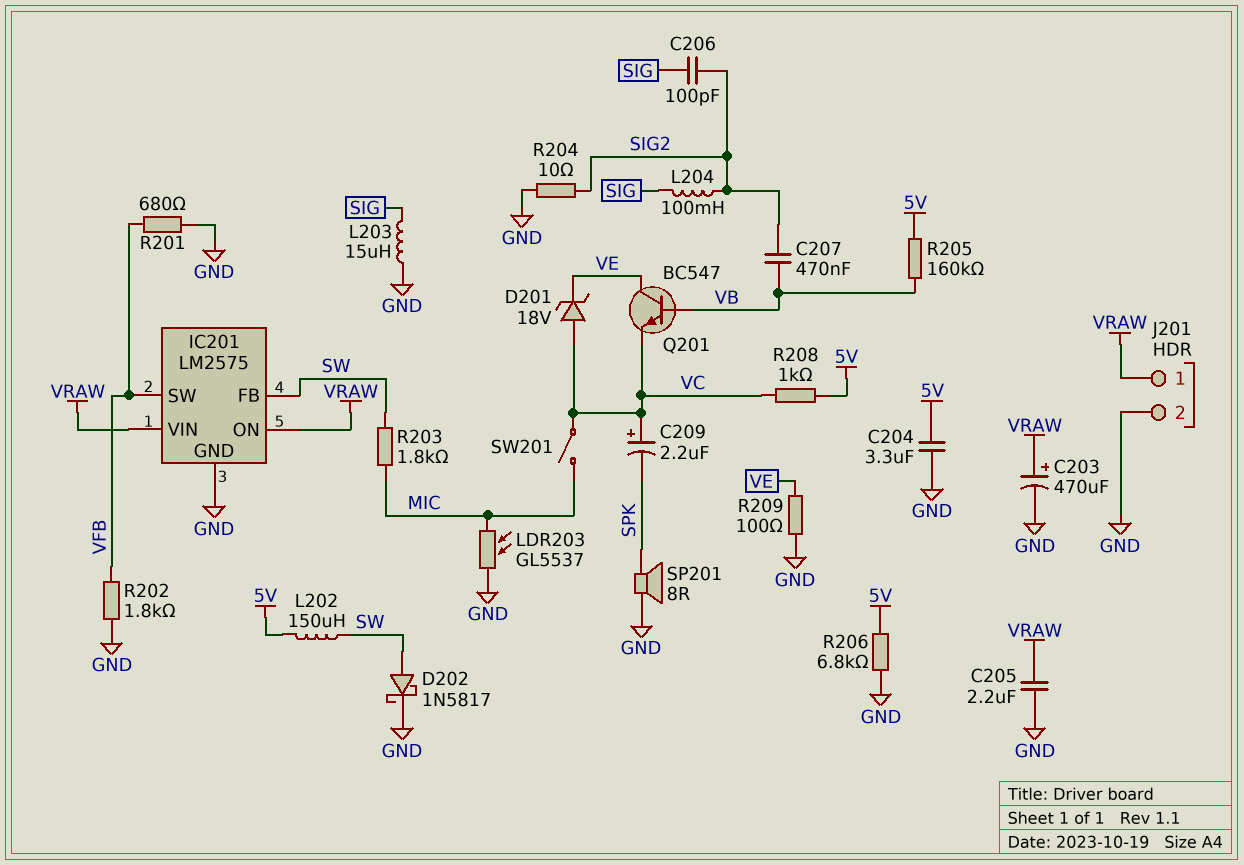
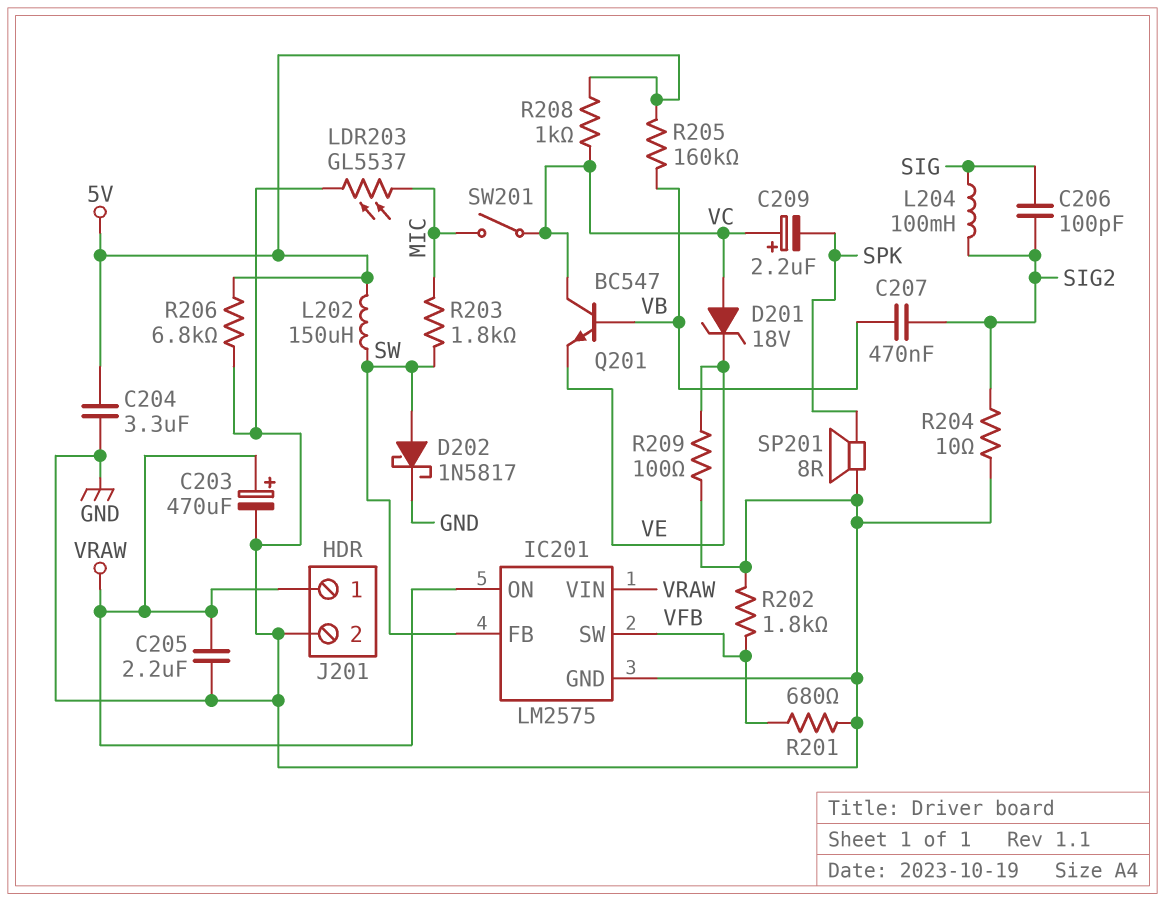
L203: 15uH (GND, SIG) -> none
Q201: NPN BC547 (B VB, C VE, E VC) -> NPN BC547 (B VB, C VC, E VE)

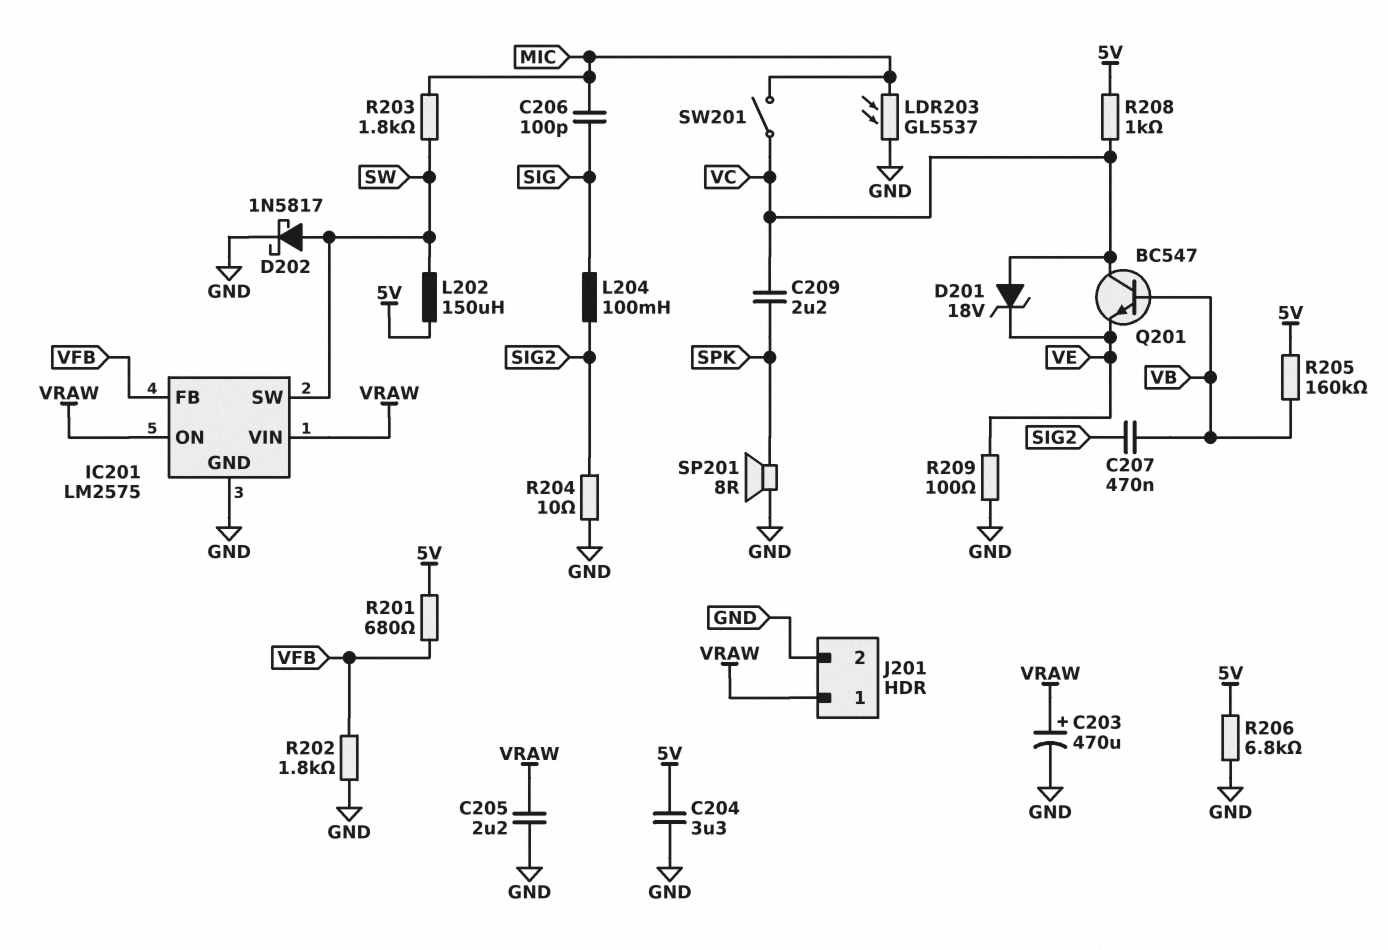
C206: 100pF (SIG, SIG2) -> 100pF (MIC, SIG)
C209: 2.2uF (plus VC, minus SPK) -> 2.2uF (SPK, VC)
IC201 pin FB: SW -> VFB
IC201 pin SW: VFB -> SW
R201: 680 (GND, VFB) -> 680 (5V, VFB)

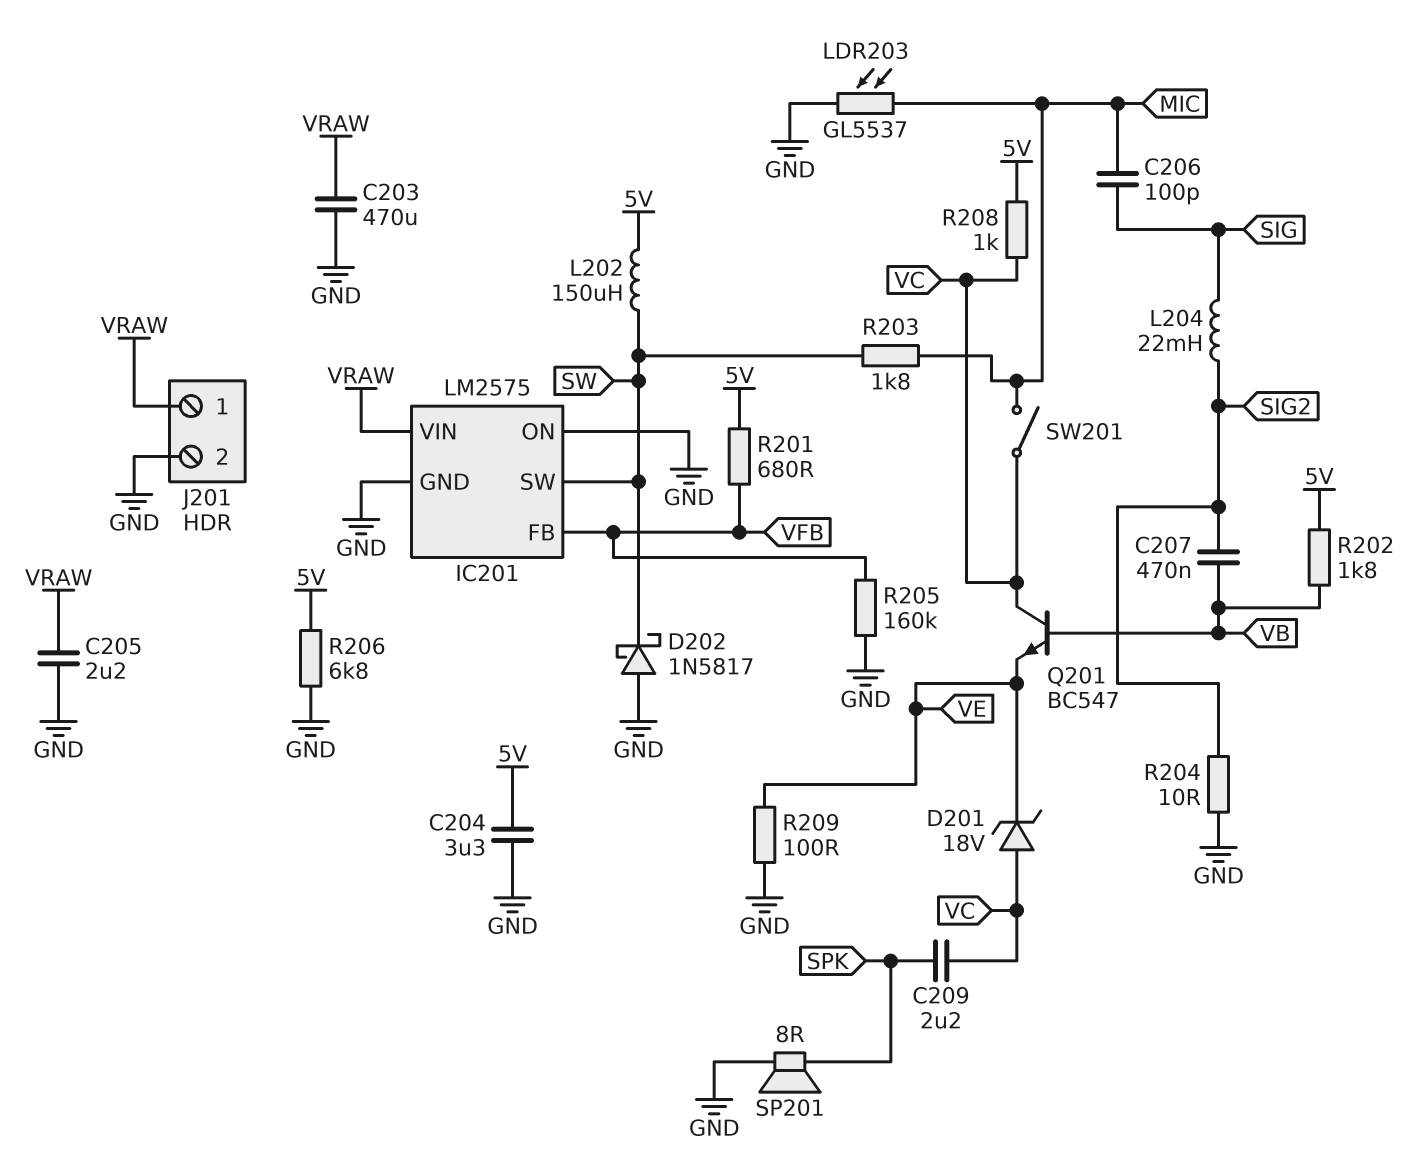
C203: 470uF (plus VRAW, minus GND) -> 470uF (GND, VRAW)
D202: schottky 1N5817 (A SW, K GND) -> schottky 1N5817 (A GND, K SW)
IC201 pin ON: VRAW -> GND
L204: 100mH (SIG, SIG2) -> 22mH (SIG, SIG2)
R202: 1.8k (GND, VFB) -> 1.8k (5V, VB)
R205: 160k (5V, VB) -> 160k (GND, VFB)

